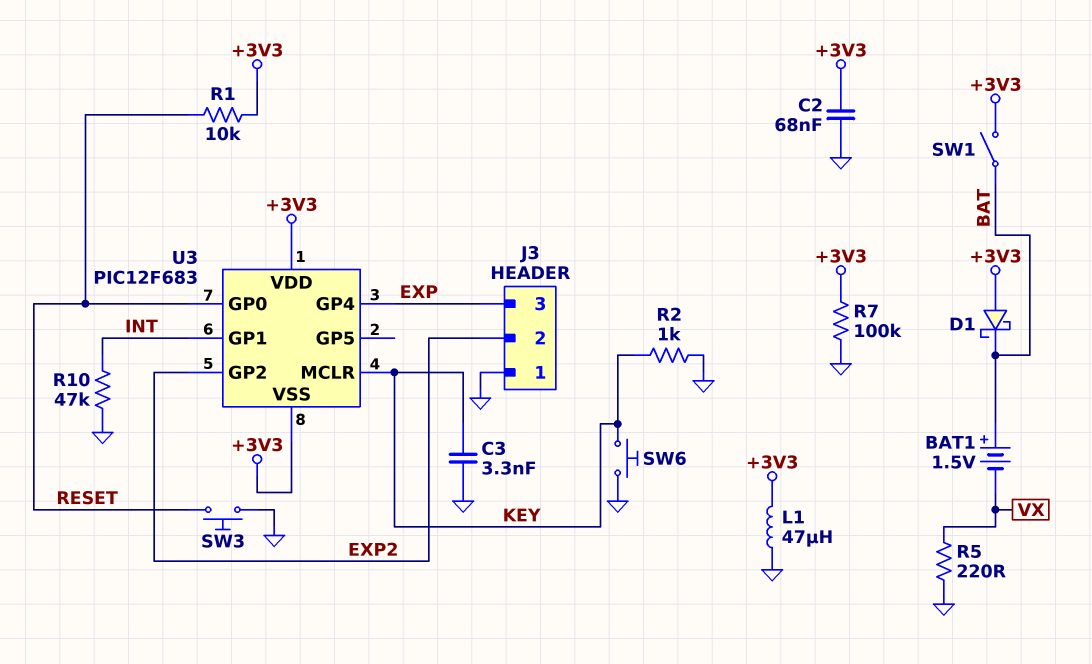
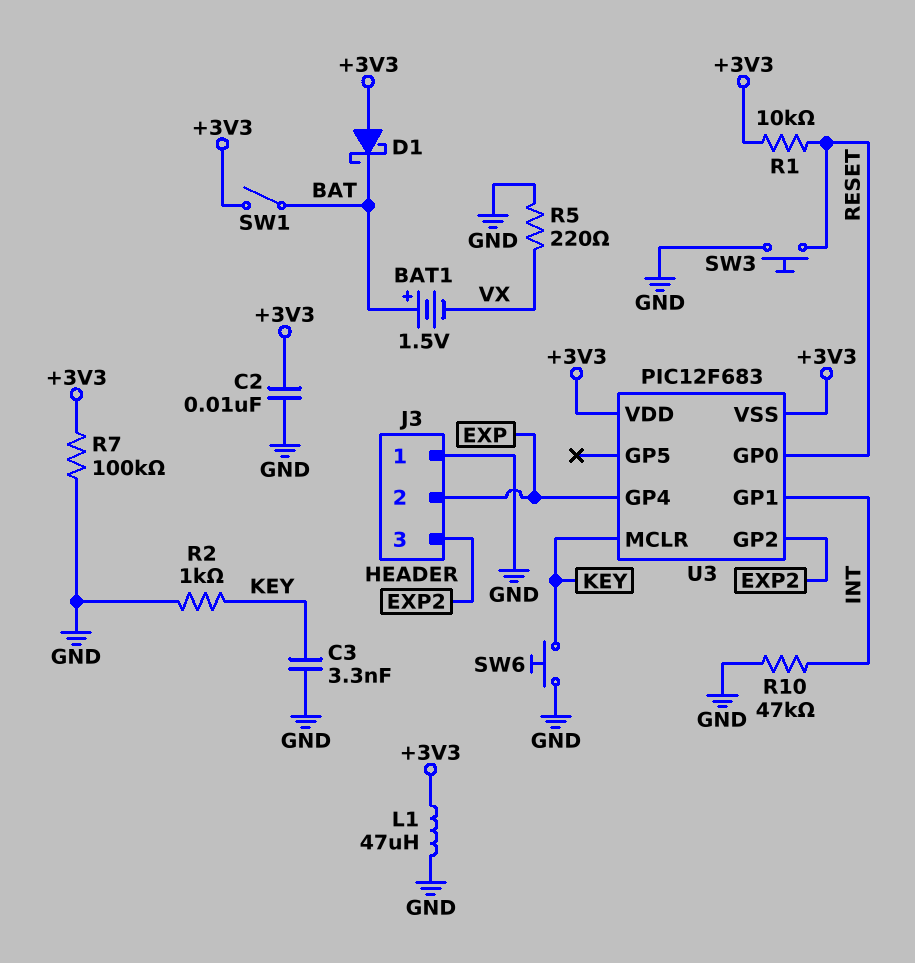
C2: 68nF (+3V3, GND) -> 10nF (+3V3, GND)
J3 pin 2: EXP2 -> EXP
J3 pin 3: EXP -> EXP2

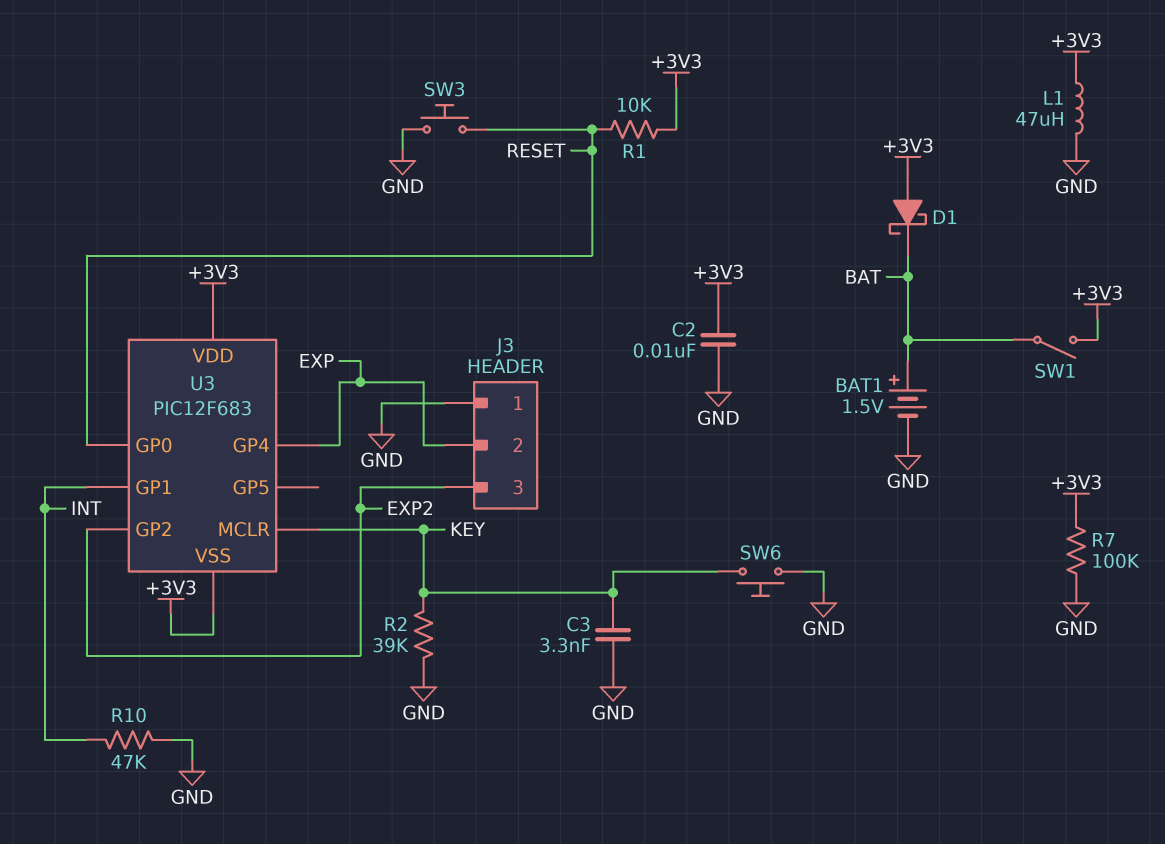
BAT1: 1.5V (plus BAT, minus VX) -> 1.5V (plus BAT, minus GND)
R2: 1k (GND, KEY) -> 39k (GND, KEY)
R5: 220 (GND, VX) -> none

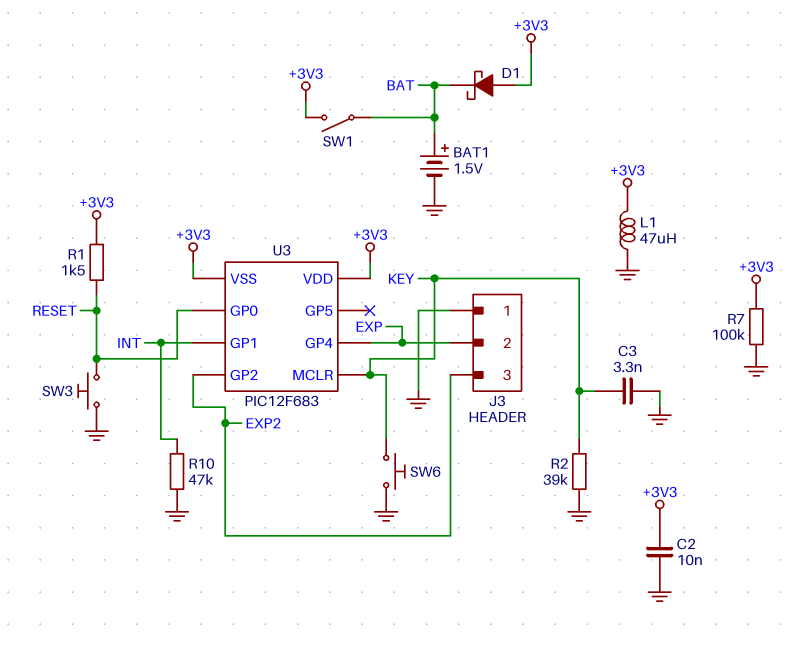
R1: 10k (+3V3, RESET) -> 1.5k (+3V3, RESET)

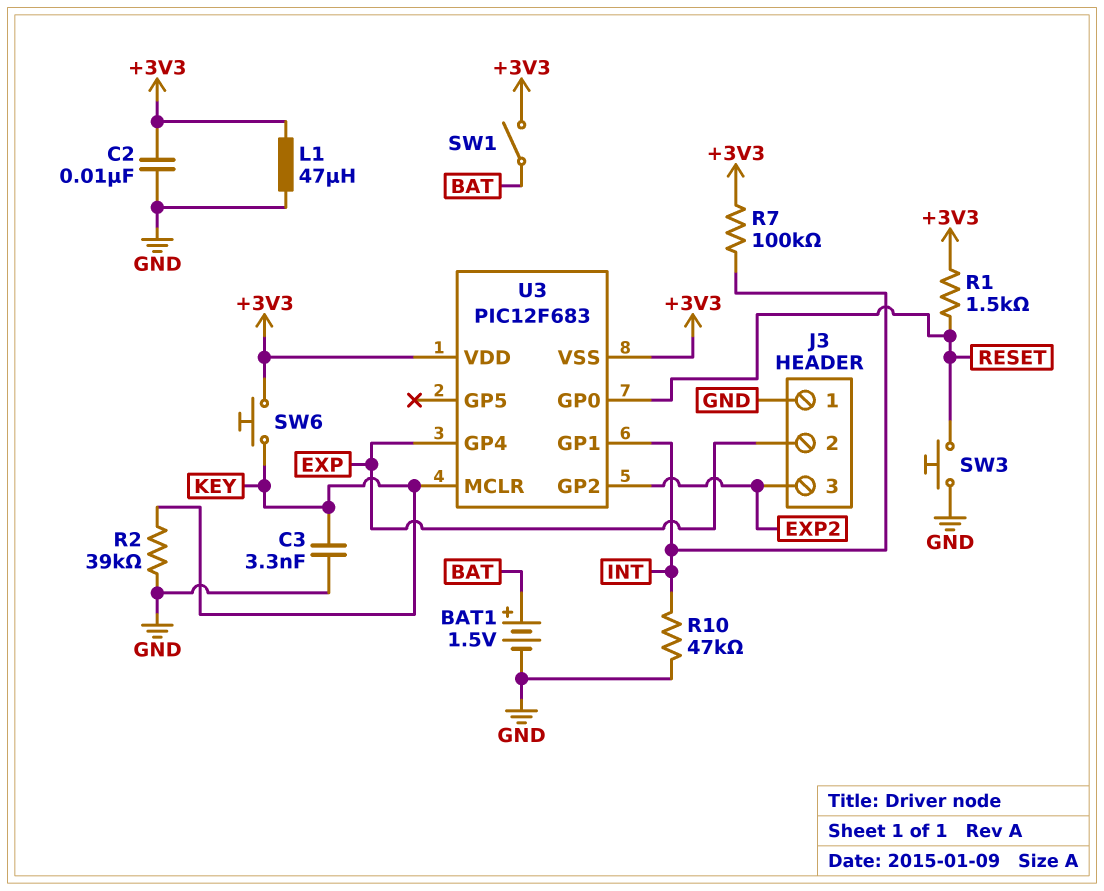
D1: schottky (A +3V3, K BAT) -> none
R7: 100k (+3V3, GND) -> 100k (+3V3, INT)
SW6: button (GND, KEY) -> button (+3V3, KEY)

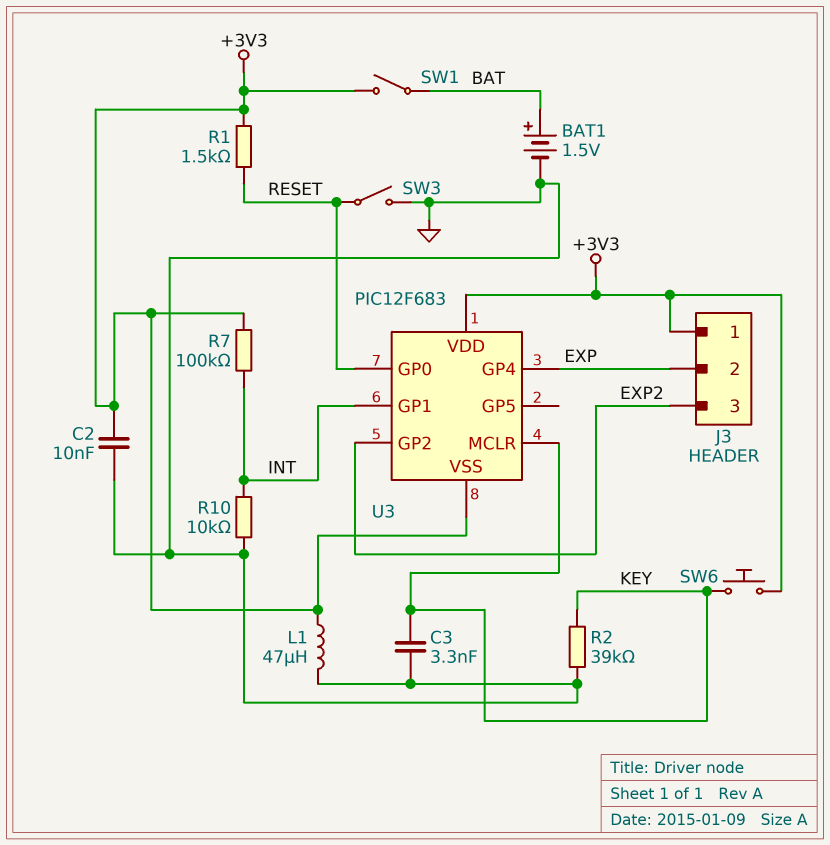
J3 pin 1: GND -> +3V3
R10: 47k (GND, INT) -> 10k (GND, INT)
SW3: button (GND, RESET) -> switch (GND, RESET)

